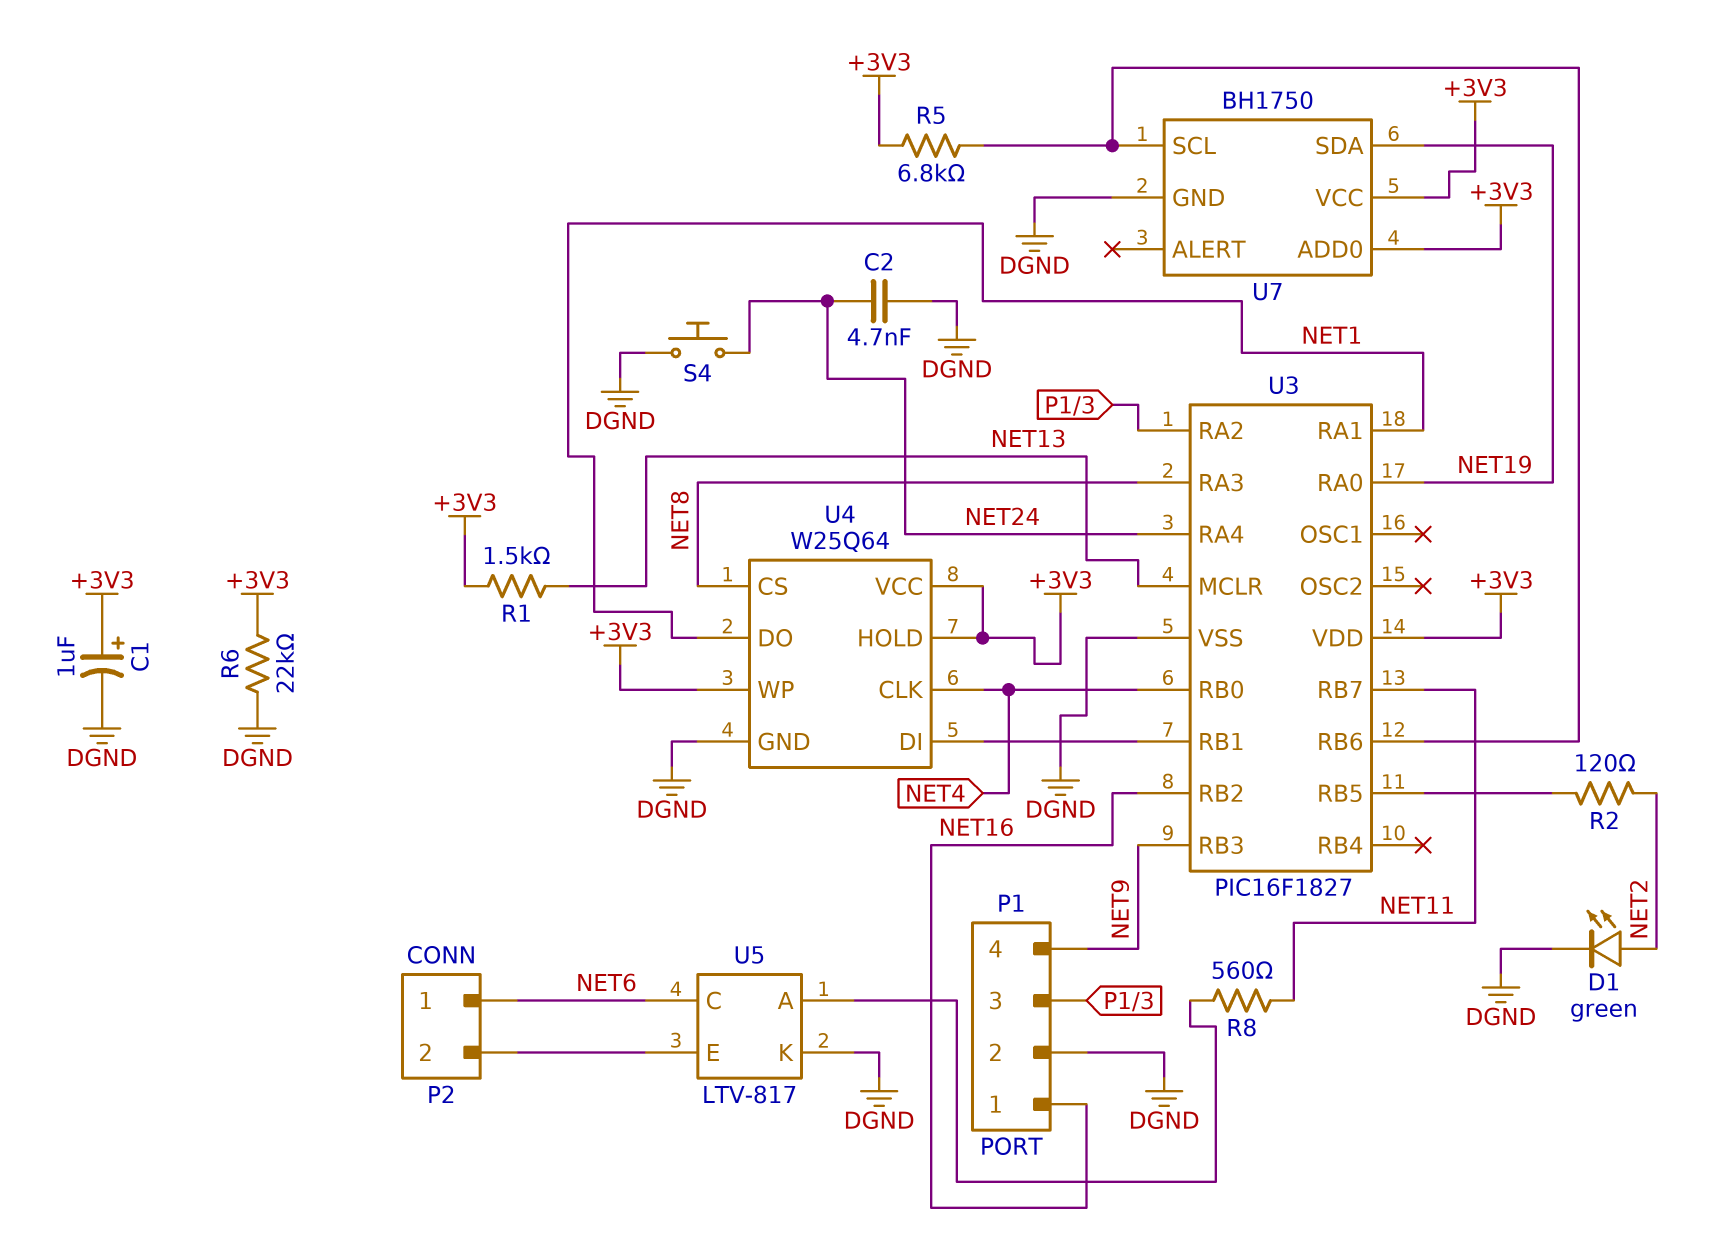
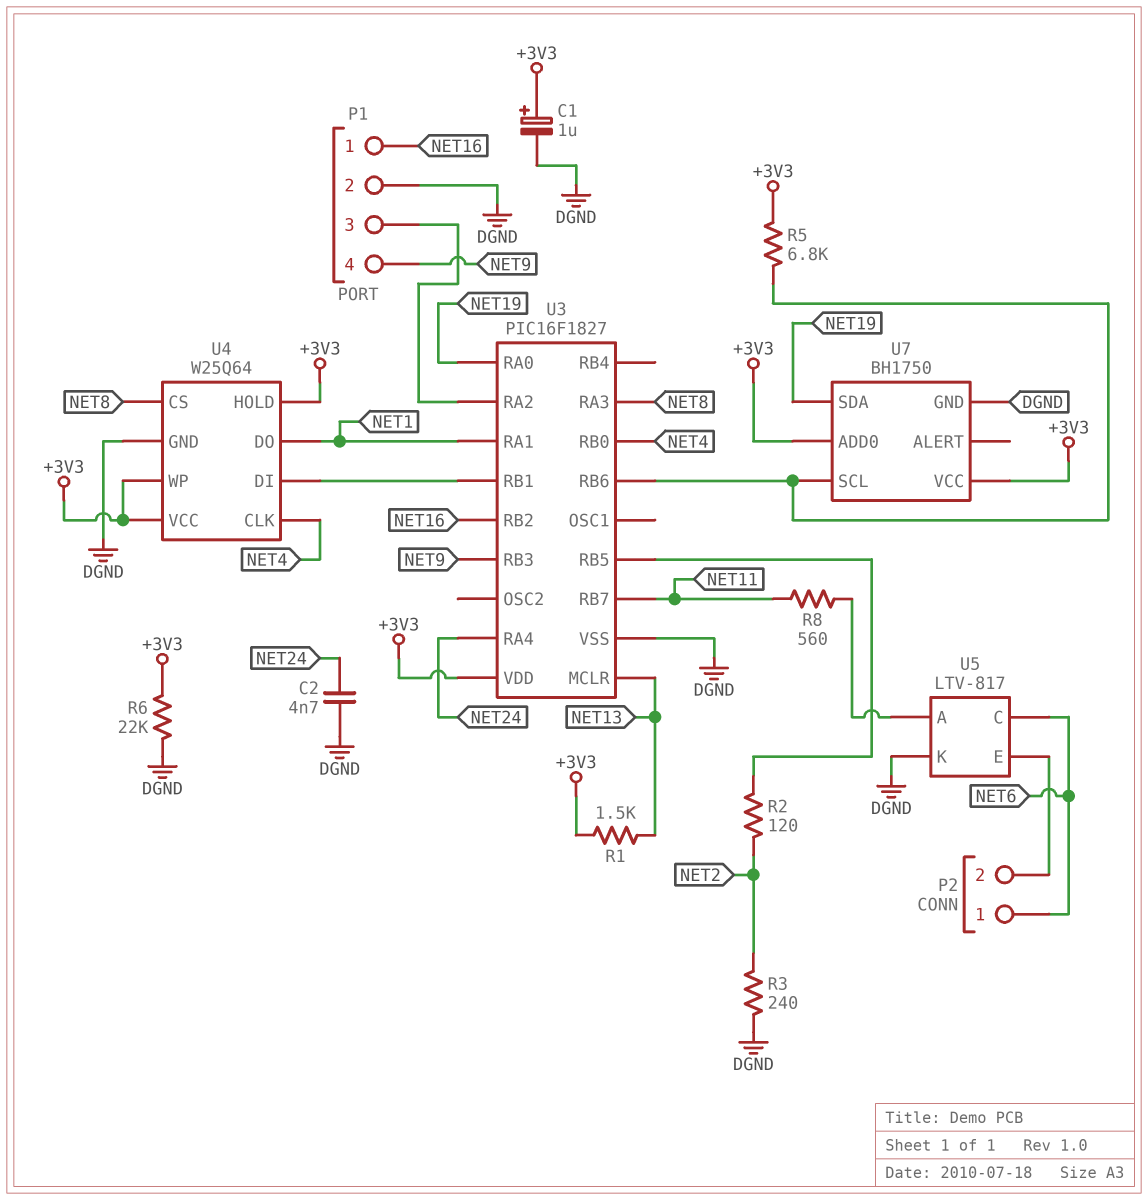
D1: LED green (A NET2, K DGND) -> none
R3: none -> 240 (DGND, NET2)
S4: button (DGND, NET24) -> none

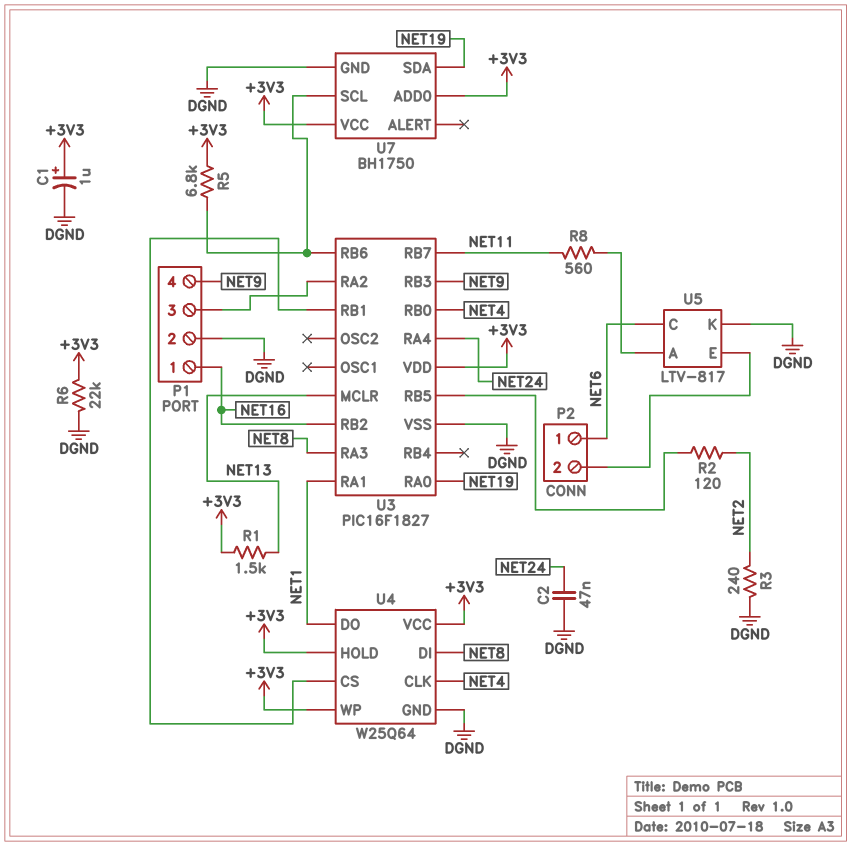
C2: 4.7nF (DGND, NET24) -> 47nF (DGND, NET24)
U4 pin CS: NET8 -> U3/RB1
U4 pin DI: U3/RB1 -> NET8

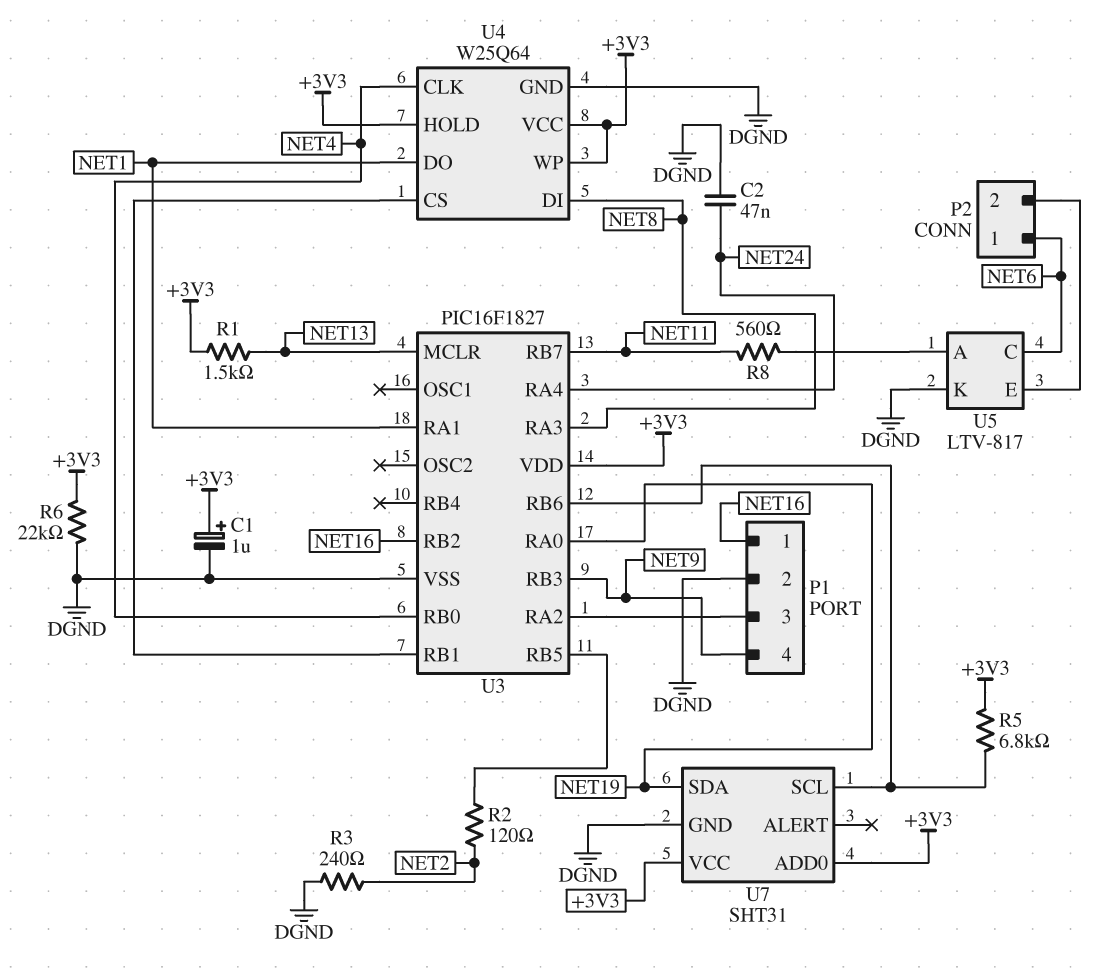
U7: BH1750 -> SHT31

